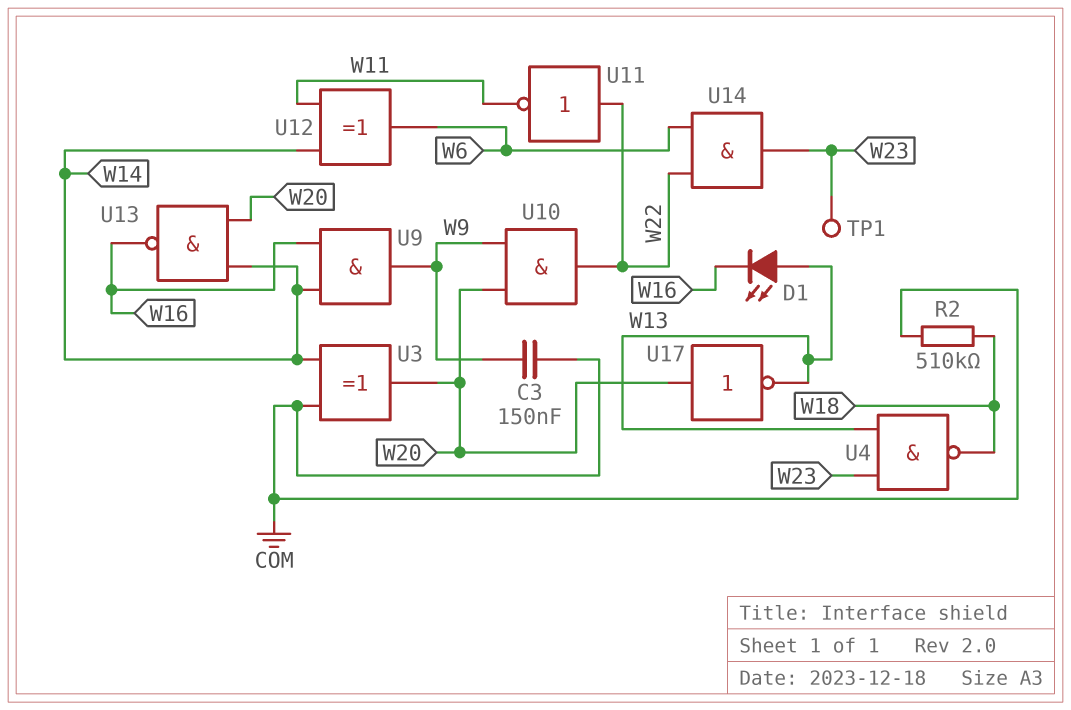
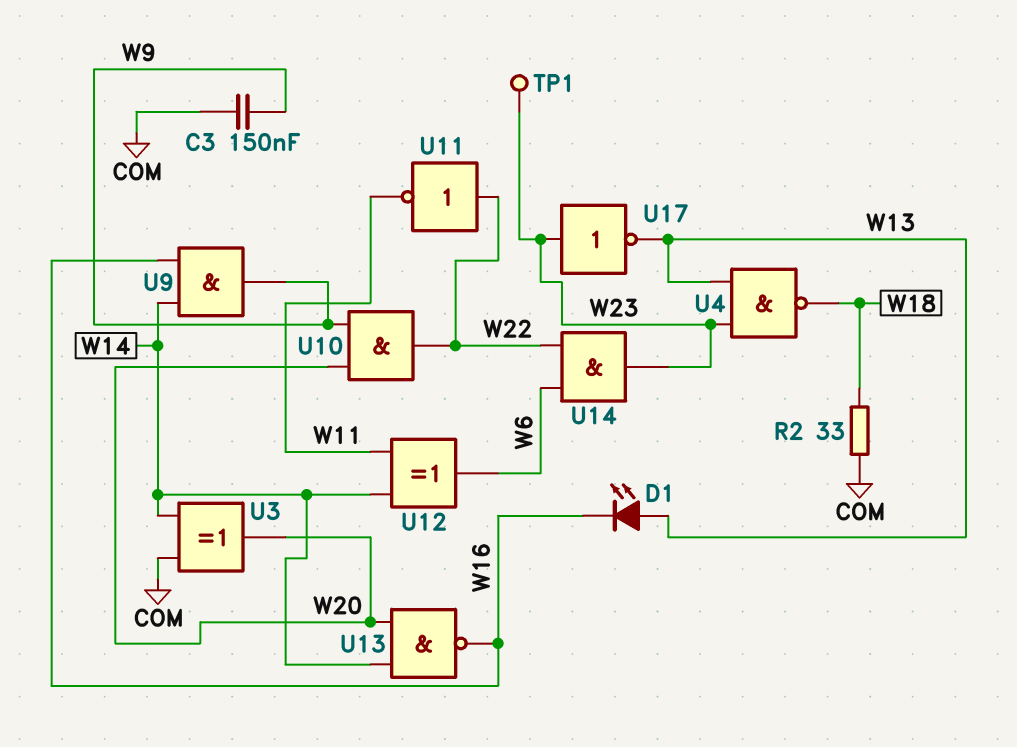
R2: 510k (COM, W18) -> 33 (COM, W18)
U17: NOT (in W20, out W13) -> NOT (in W23, out W13)

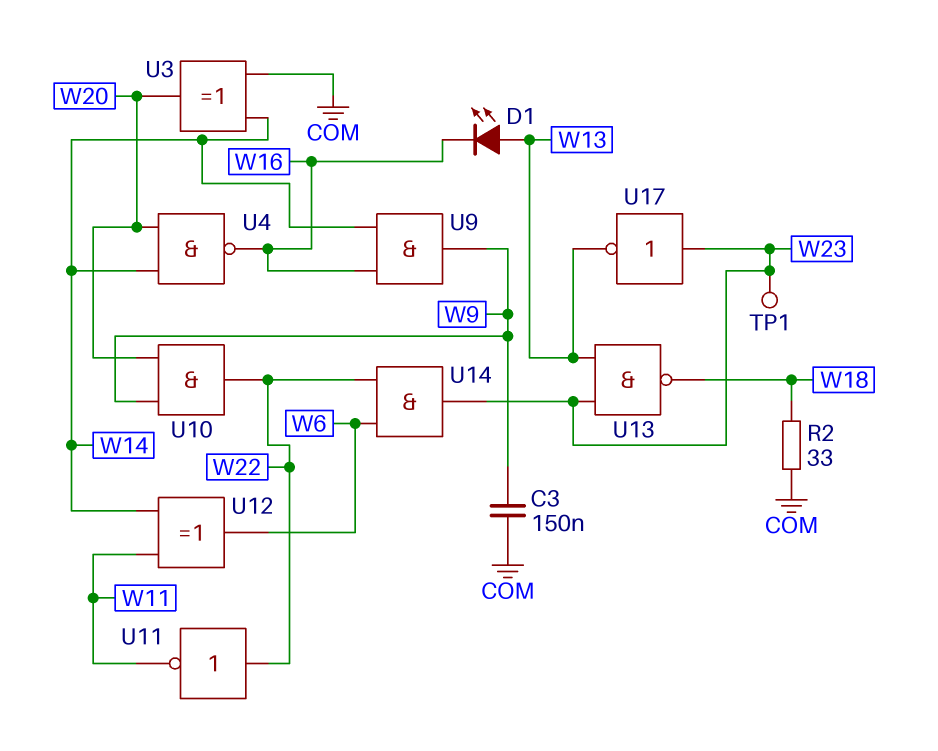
U4: NAND (in W13, in W23, out W18) -> NAND (in W14, in W20, out W16)
U13: NAND (in W14, in W20, out W16) -> NAND (in W13, in W23, out W18)

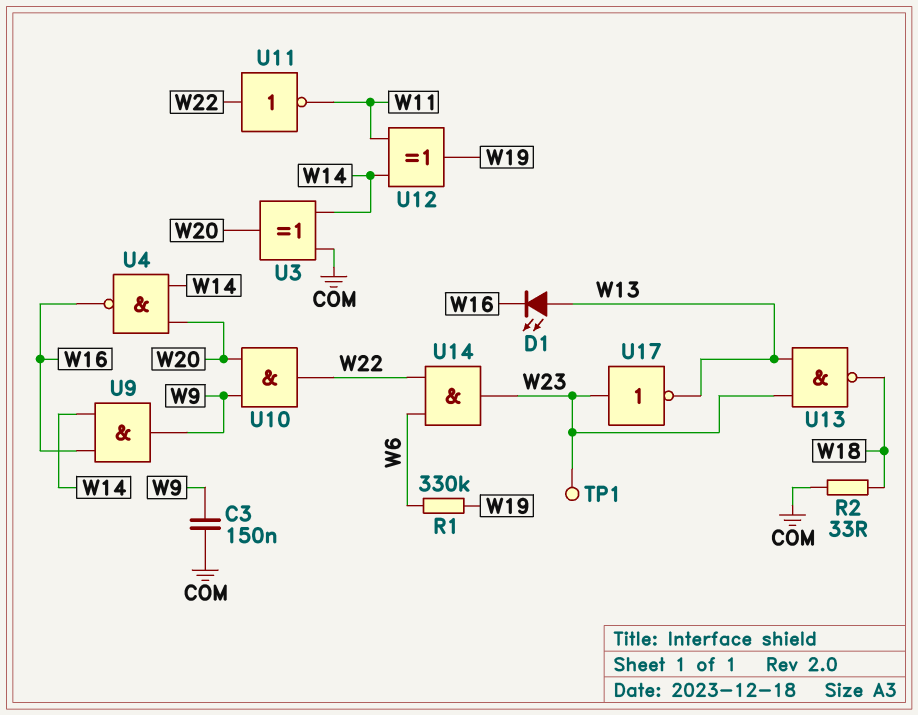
R1: none -> 330k (W6, W19)
U12: XOR (in W11, in W14, out W6) -> XOR (in W11, in W14, out W19)

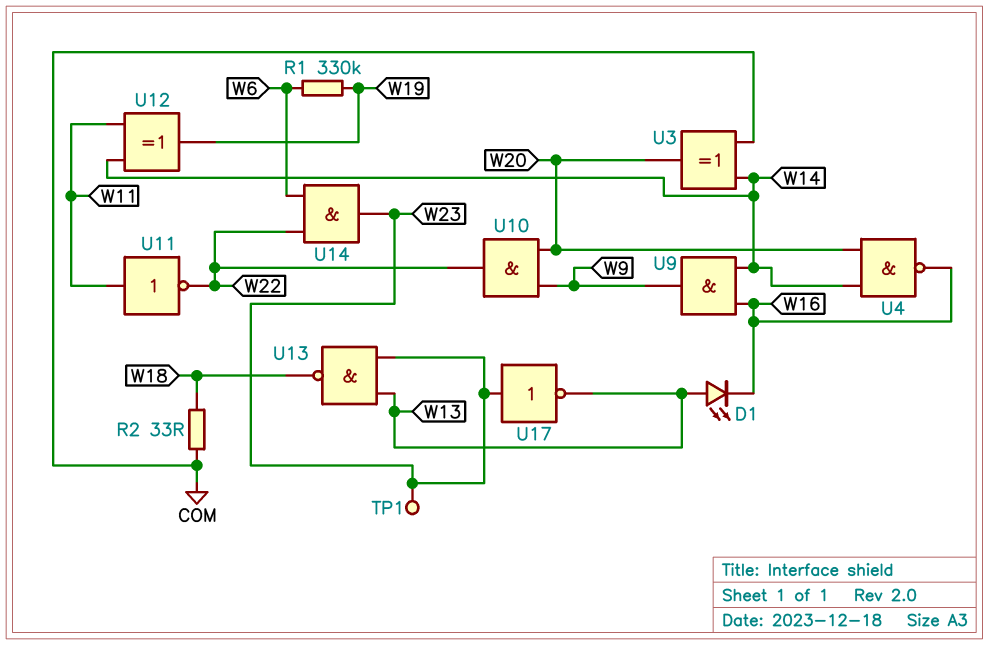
C3: 150nF (COM, W9) -> none
U11: NOT (in W22, out W11) -> NOT (in W11, out W22)

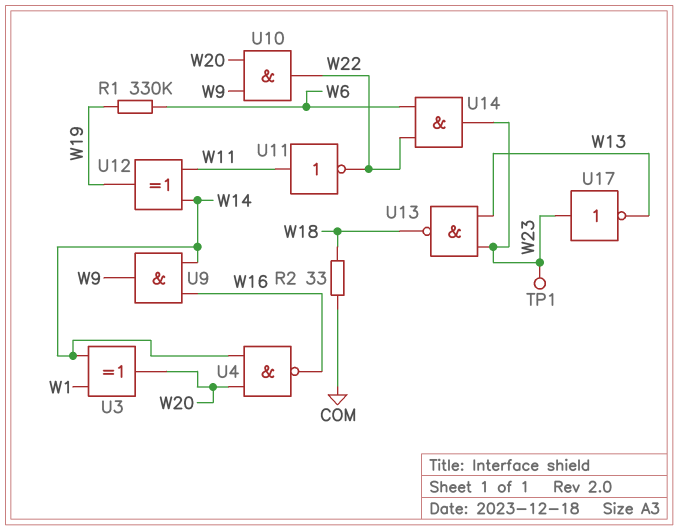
D1: LED (A W13, K W16) -> none
U3: XOR (in COM, in W14, out W20) -> XOR (in W1, in W14, out W20)

